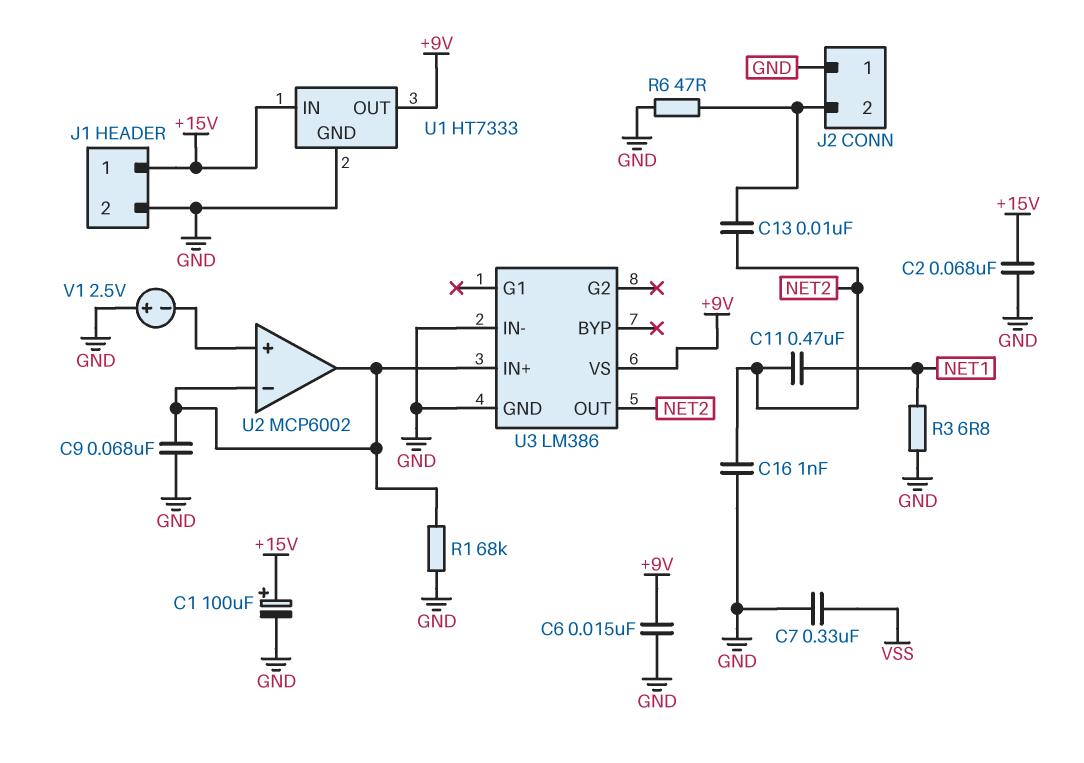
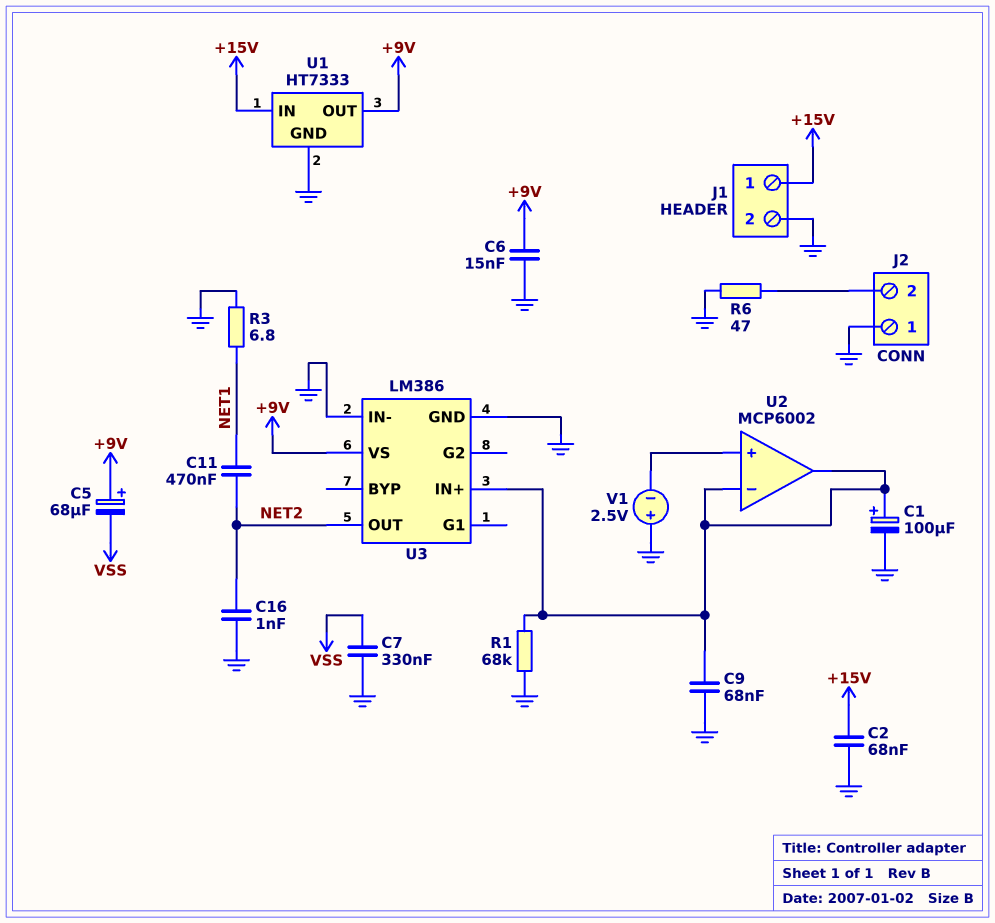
C1: 100uF (plus +15V, minus GND) -> 100uF (plus U2/in-, minus GND)
C5: none -> 68uF (plus +9V, minus VSS)
C13: 10nF (J2/2, NET2) -> none

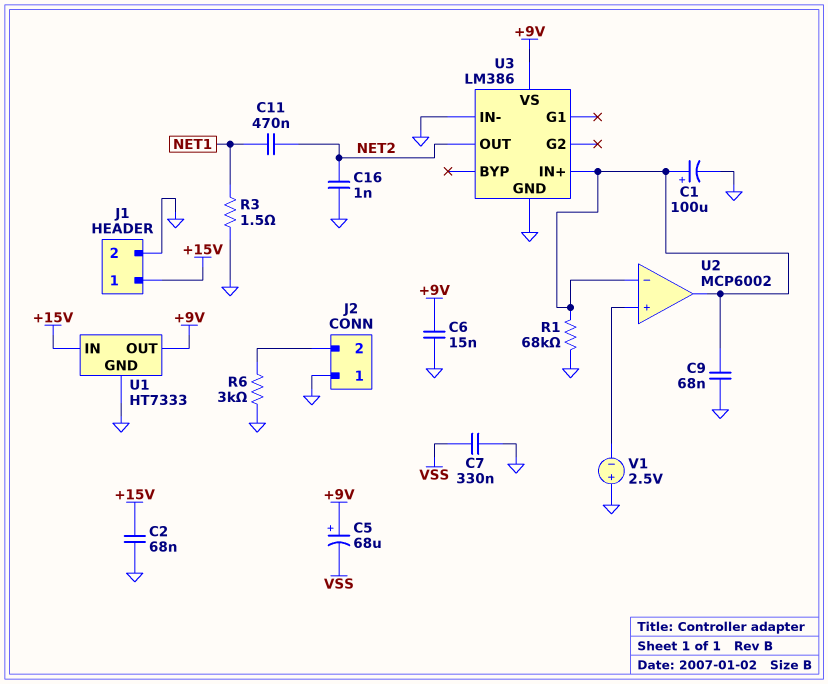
R3: 6.8 (GND, NET1) -> 1.5 (GND, NET1)
R6: 47 (GND, J2/2) -> 3k (GND, J2/2)

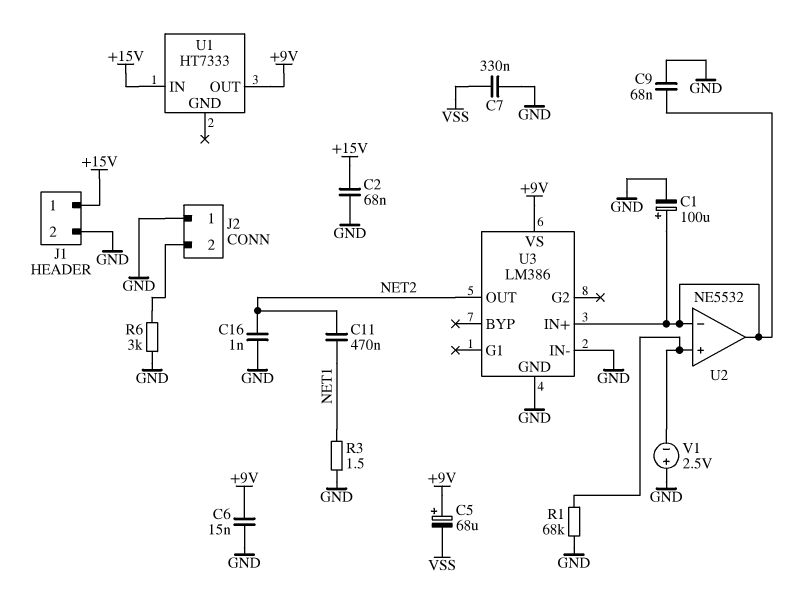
R1: 68k (GND, U2/in-) -> 68k (GND, U2/in+)
U1 pin GND: GND -> none
U2: MCP6002 -> NE5532

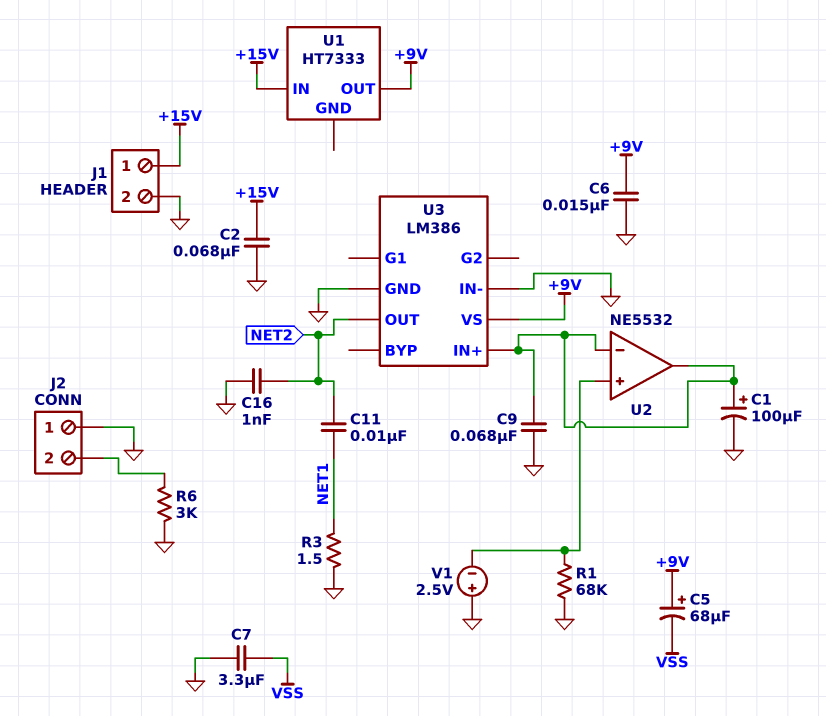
C7: 330nF (GND, VSS) -> 3.3uF (GND, VSS)
C11: 470nF (NET1, NET2) -> 10nF (NET1, NET2)

